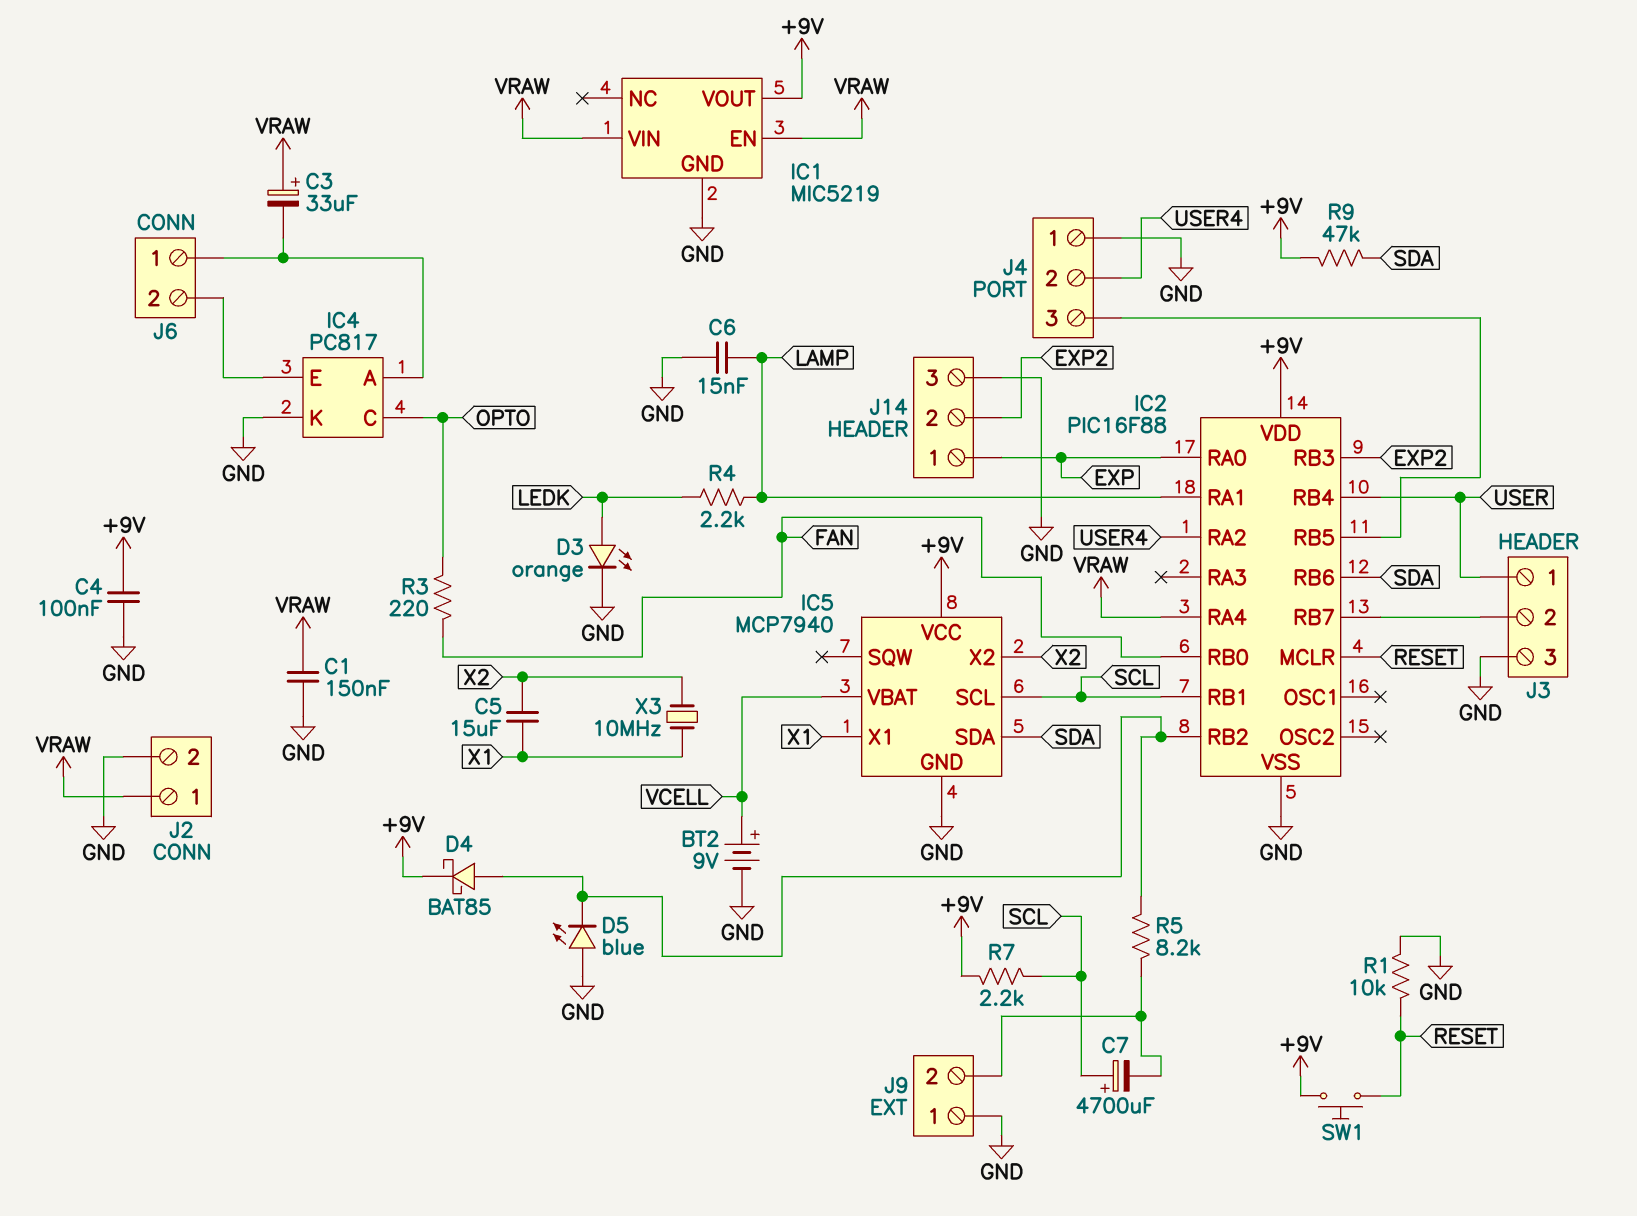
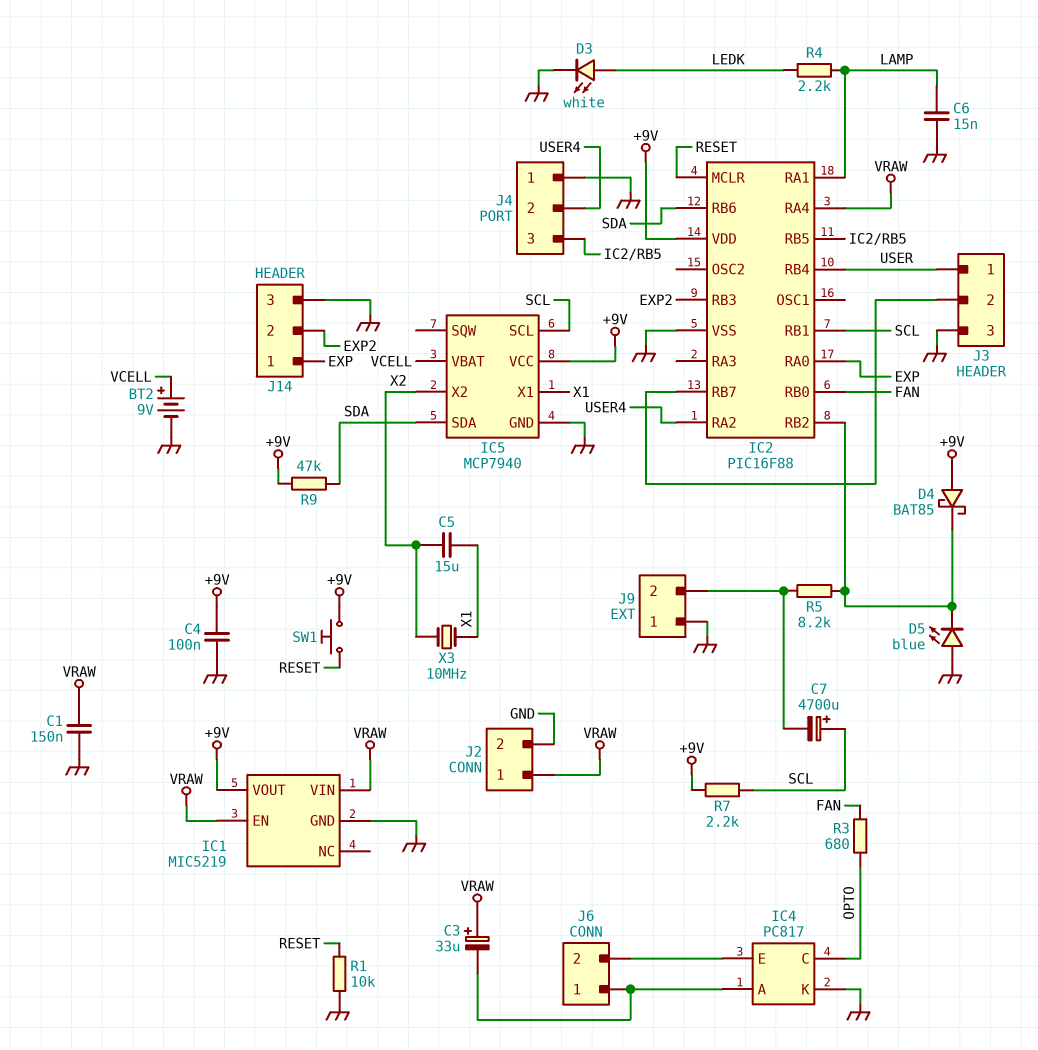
D3: LED orange (A LEDK, K GND) -> LED white (A LEDK, K GND)
D4: schottky BAT85 (A IC2/RB2, K +9V) -> schottky BAT85 (A +9V, K IC2/RB2)
R3: 220 (FAN, OPTO) -> 680 (FAN, OPTO)

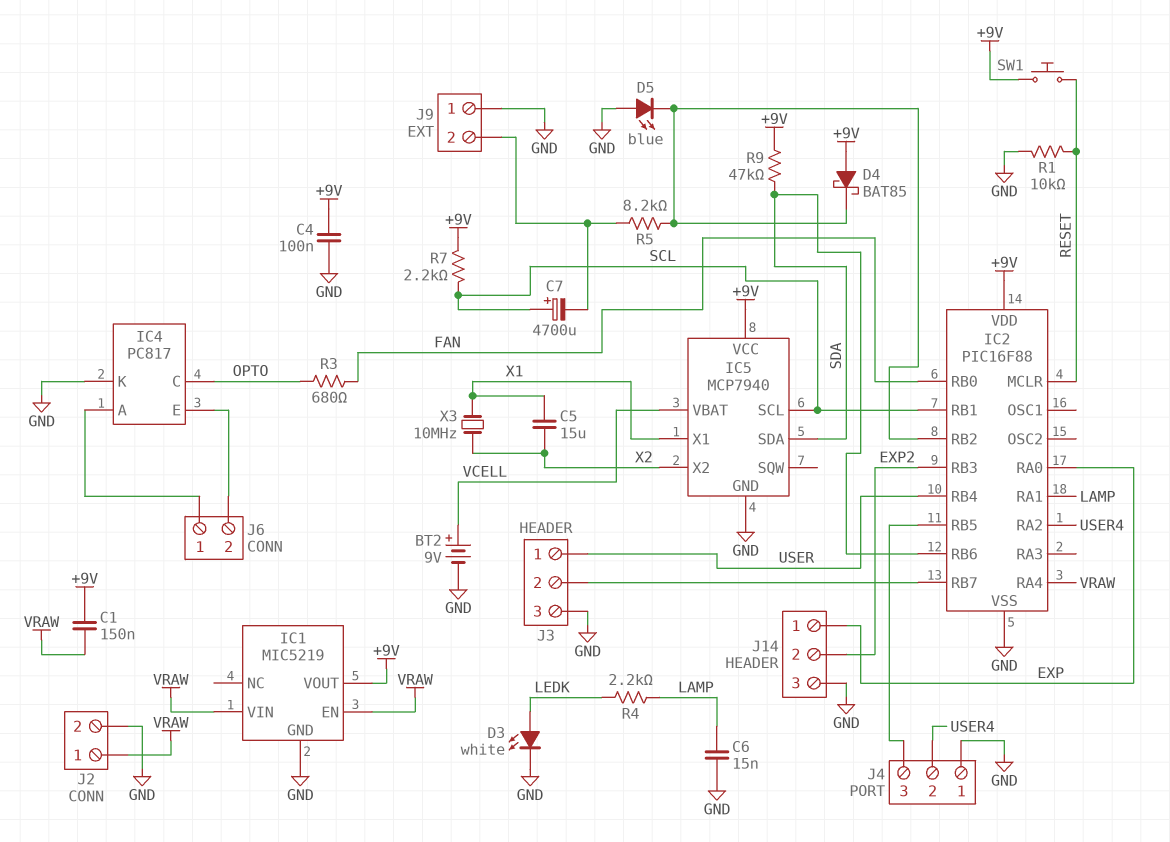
C1: 150nF (GND, VRAW) -> 150nF (+9V, VRAW)
C3: 33uF (plus VRAW, minus IC4/A) -> none

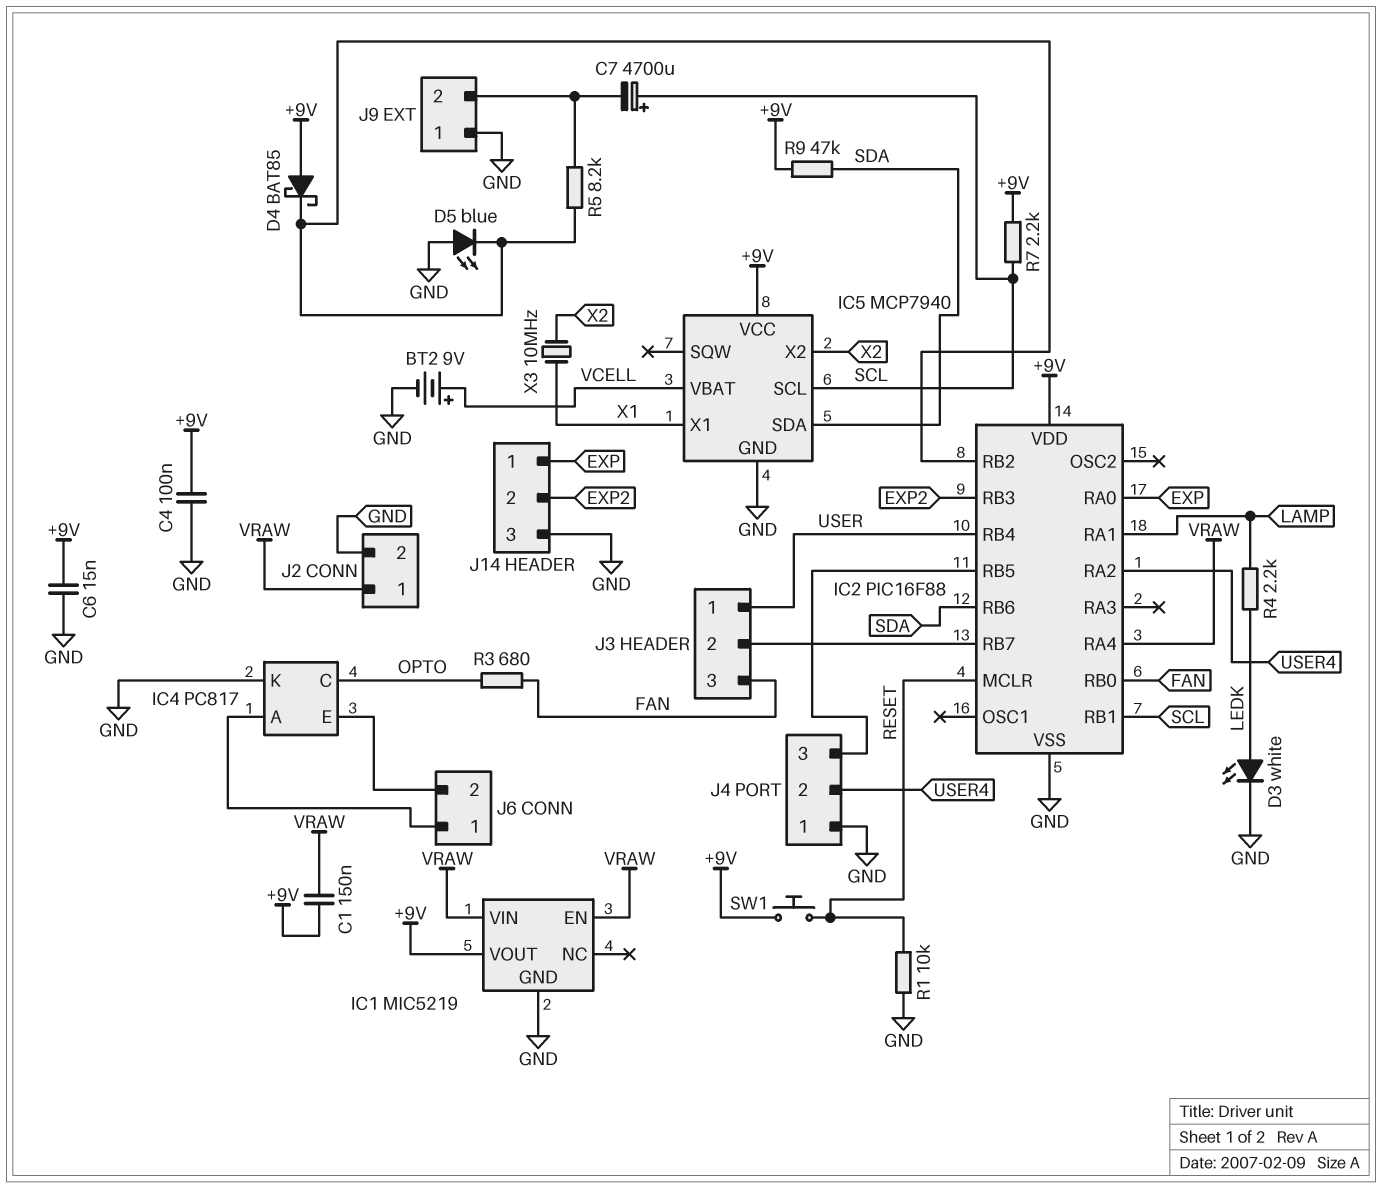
C5: 15uF (X1, X2) -> none
C6: 15nF (GND, LAMP) -> 15nF (+9V, GND)
J3 pin 3: GND -> FAN

